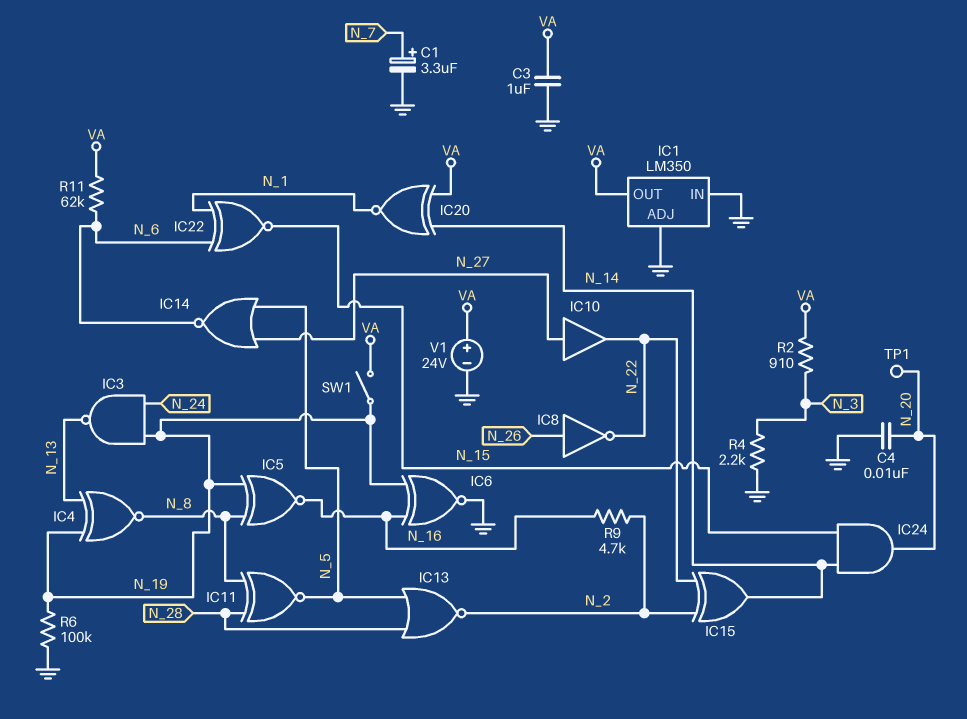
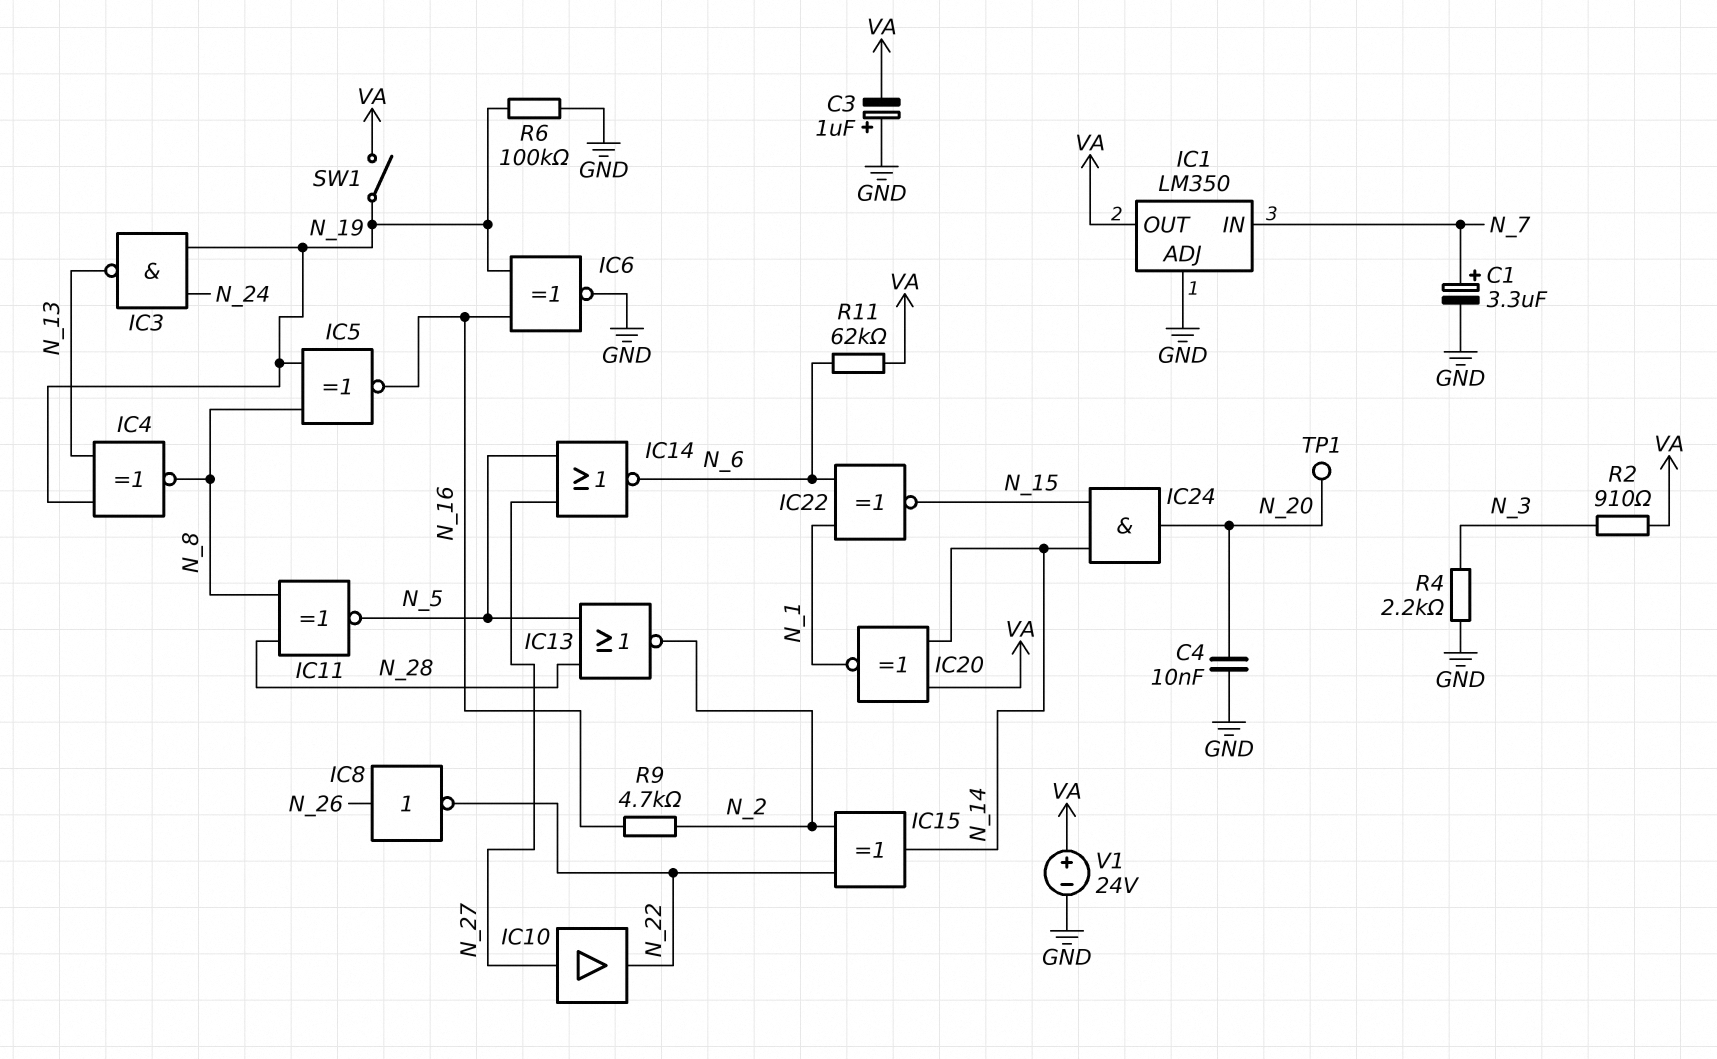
C3: 1uF (GND, VA) -> 1uF (plus GND, minus VA)
IC1 pin IN: GND -> N_7

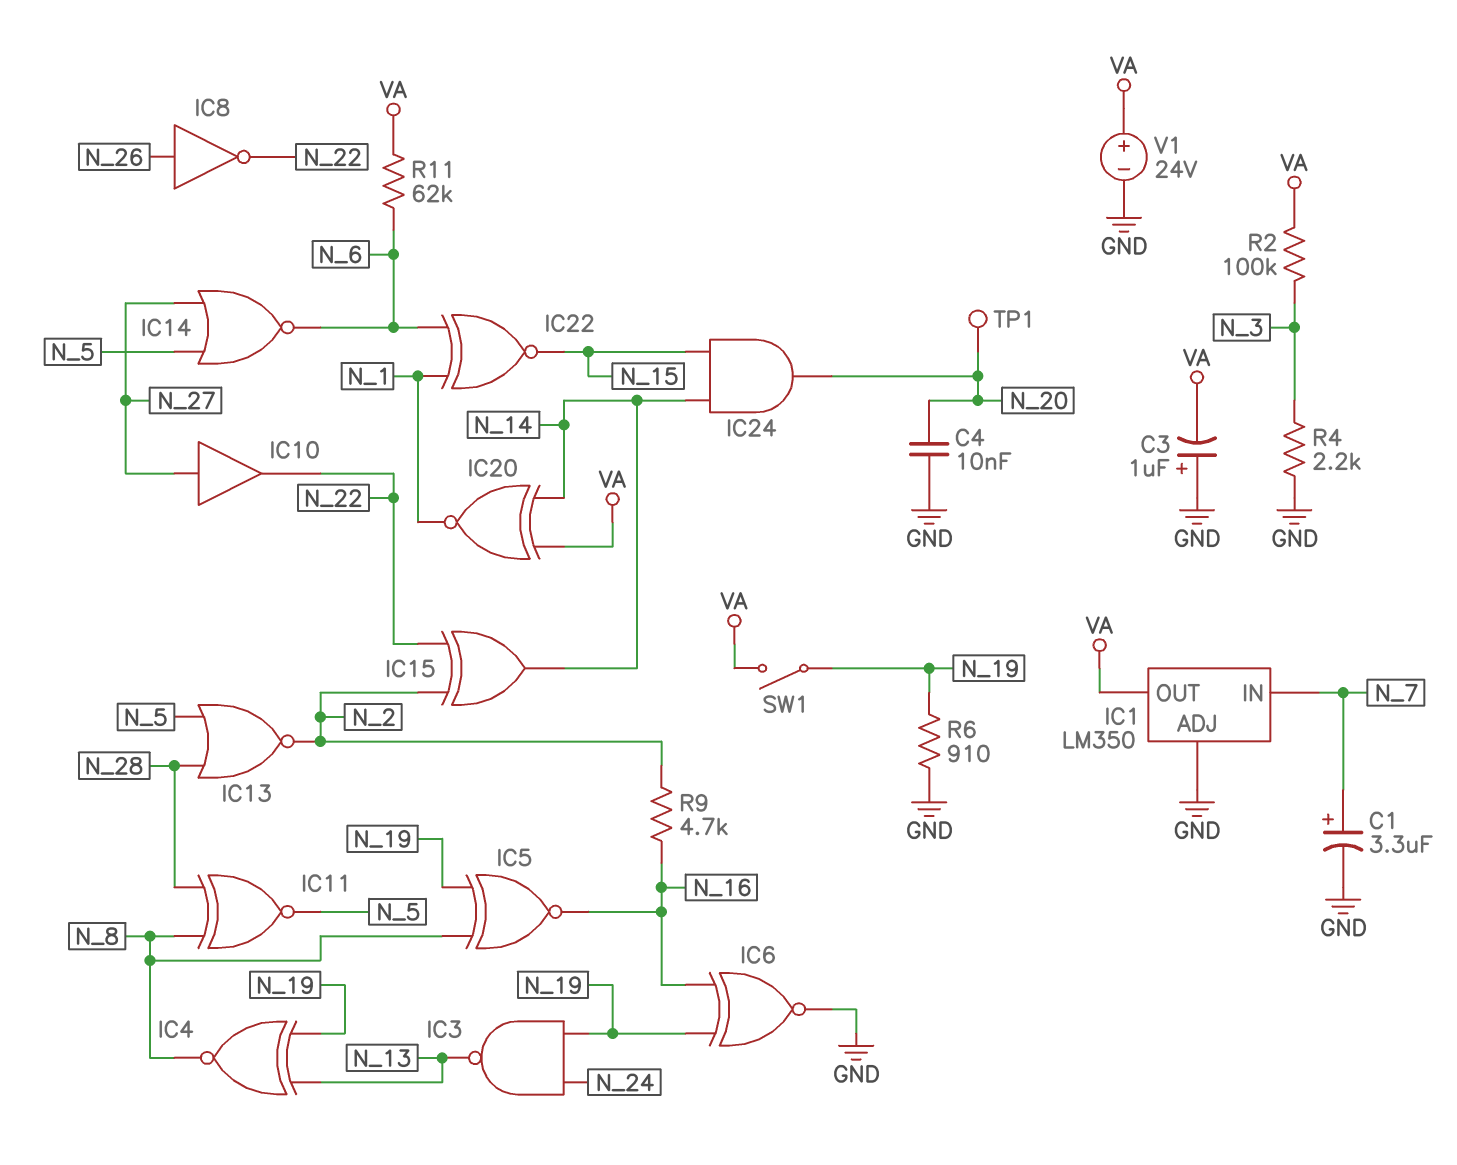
R2: 910 (N_3, VA) -> 100k (N_3, VA)
R6: 100k (GND, N_19) -> 910 (GND, N_19)

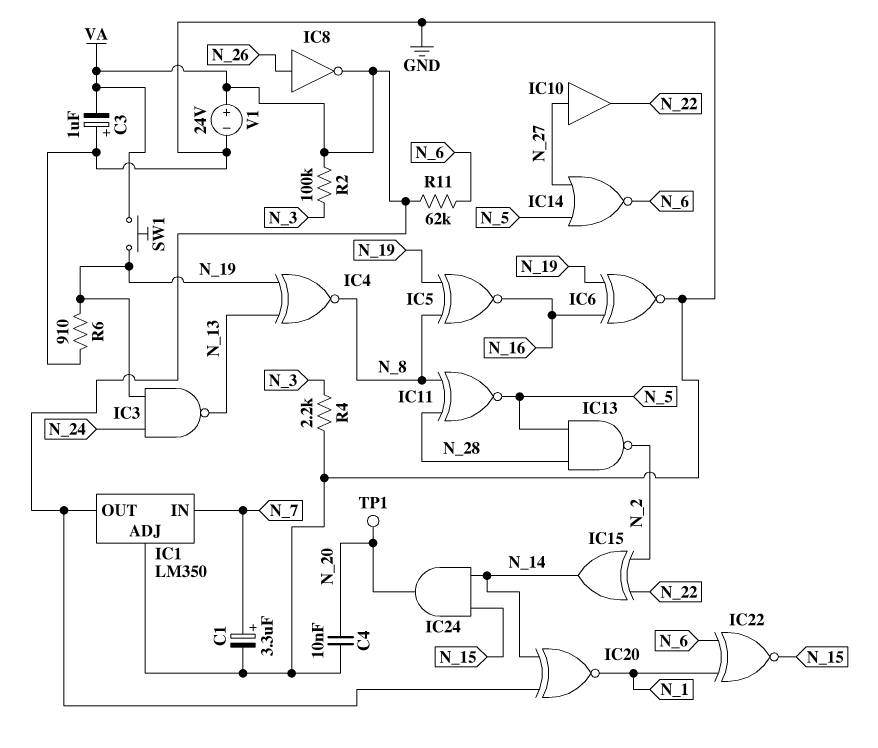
IC8: NOT (in N_26, out N_22) -> NOT (in N_26, out VA)
IC13: NOR (in N_5, in N_28, out N_2) -> NAND (in N_5, in N_28, out N_2)
R9: 4.7k (N_2, N_16) -> none
SW1: switch (N_19, VA) -> button (N_19, VA)

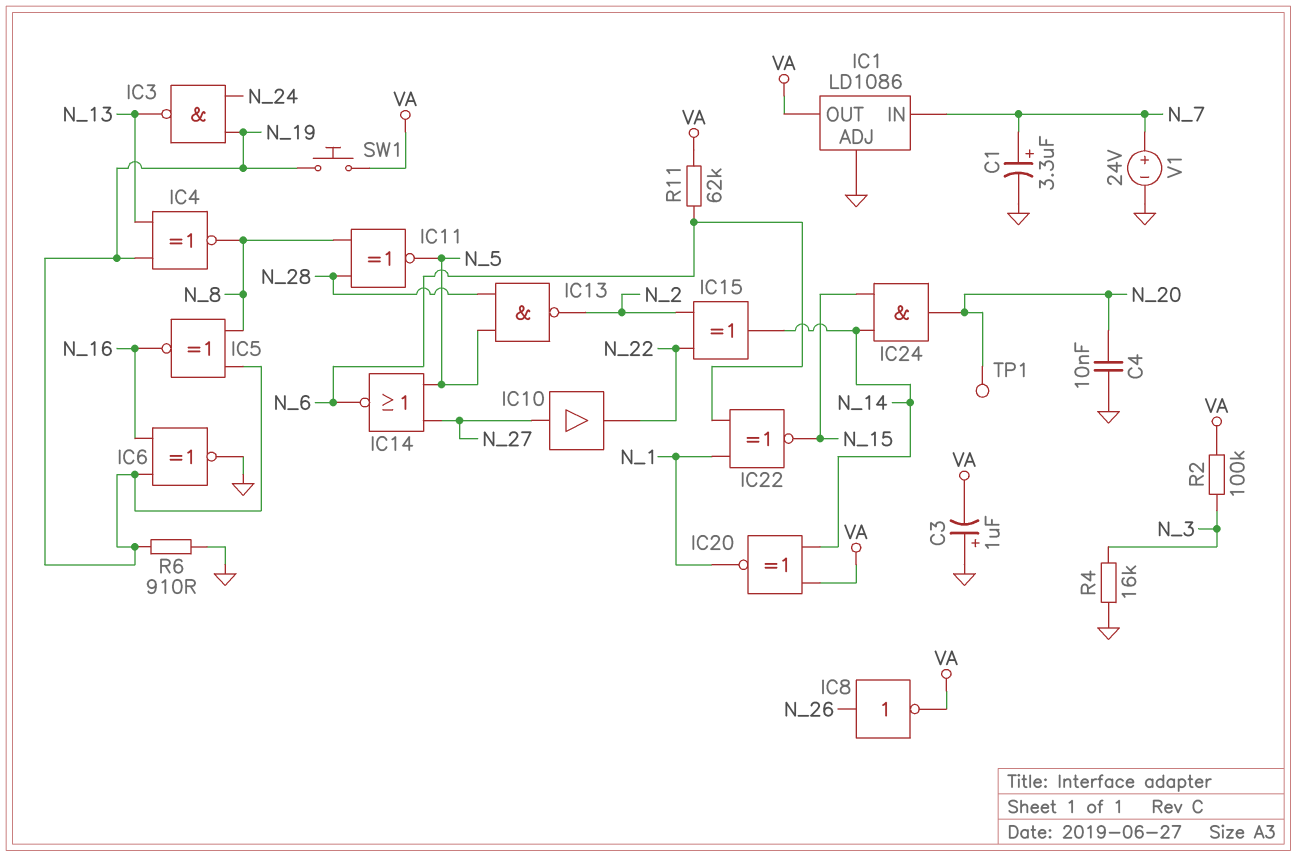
IC1: LM350 -> LD1086
R4: 2.2k (GND, N_3) -> 16k (GND, N_3)
V1: 24V (plus VA, minus GND) -> 24V (plus N_7, minus GND)

